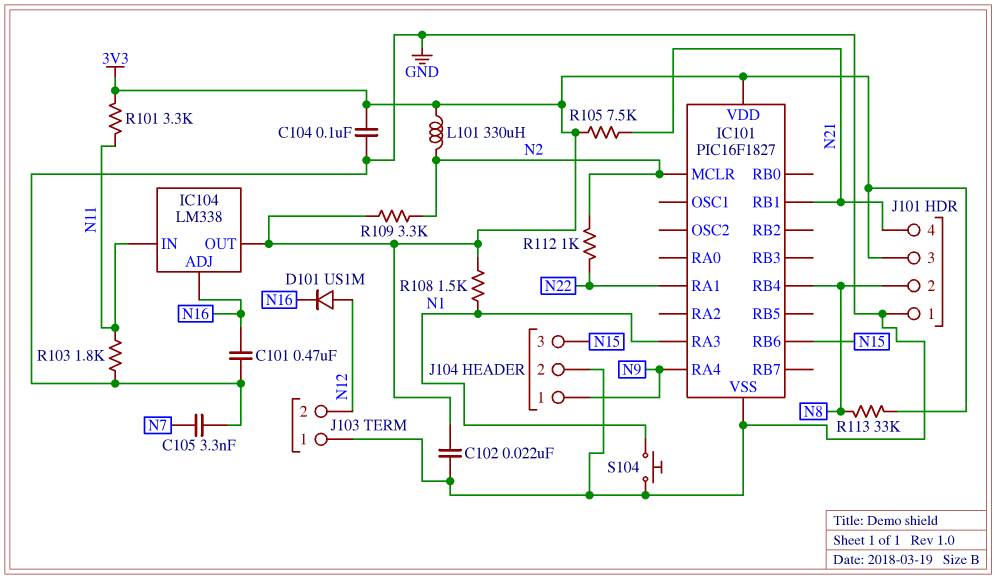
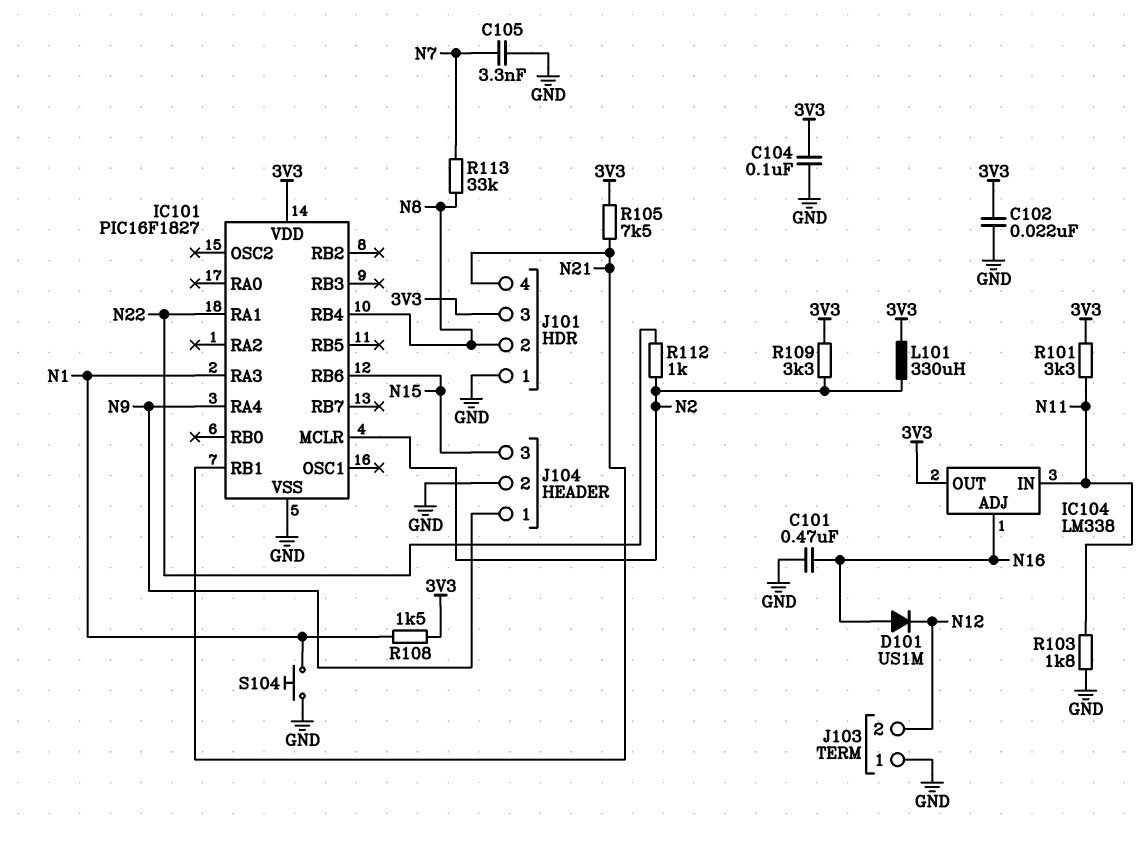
D101: diode US1M (A N12, K N16) -> diode US1M (A N16, K N12)
R113: 33k (3V3, N8) -> 33k (N7, N8)

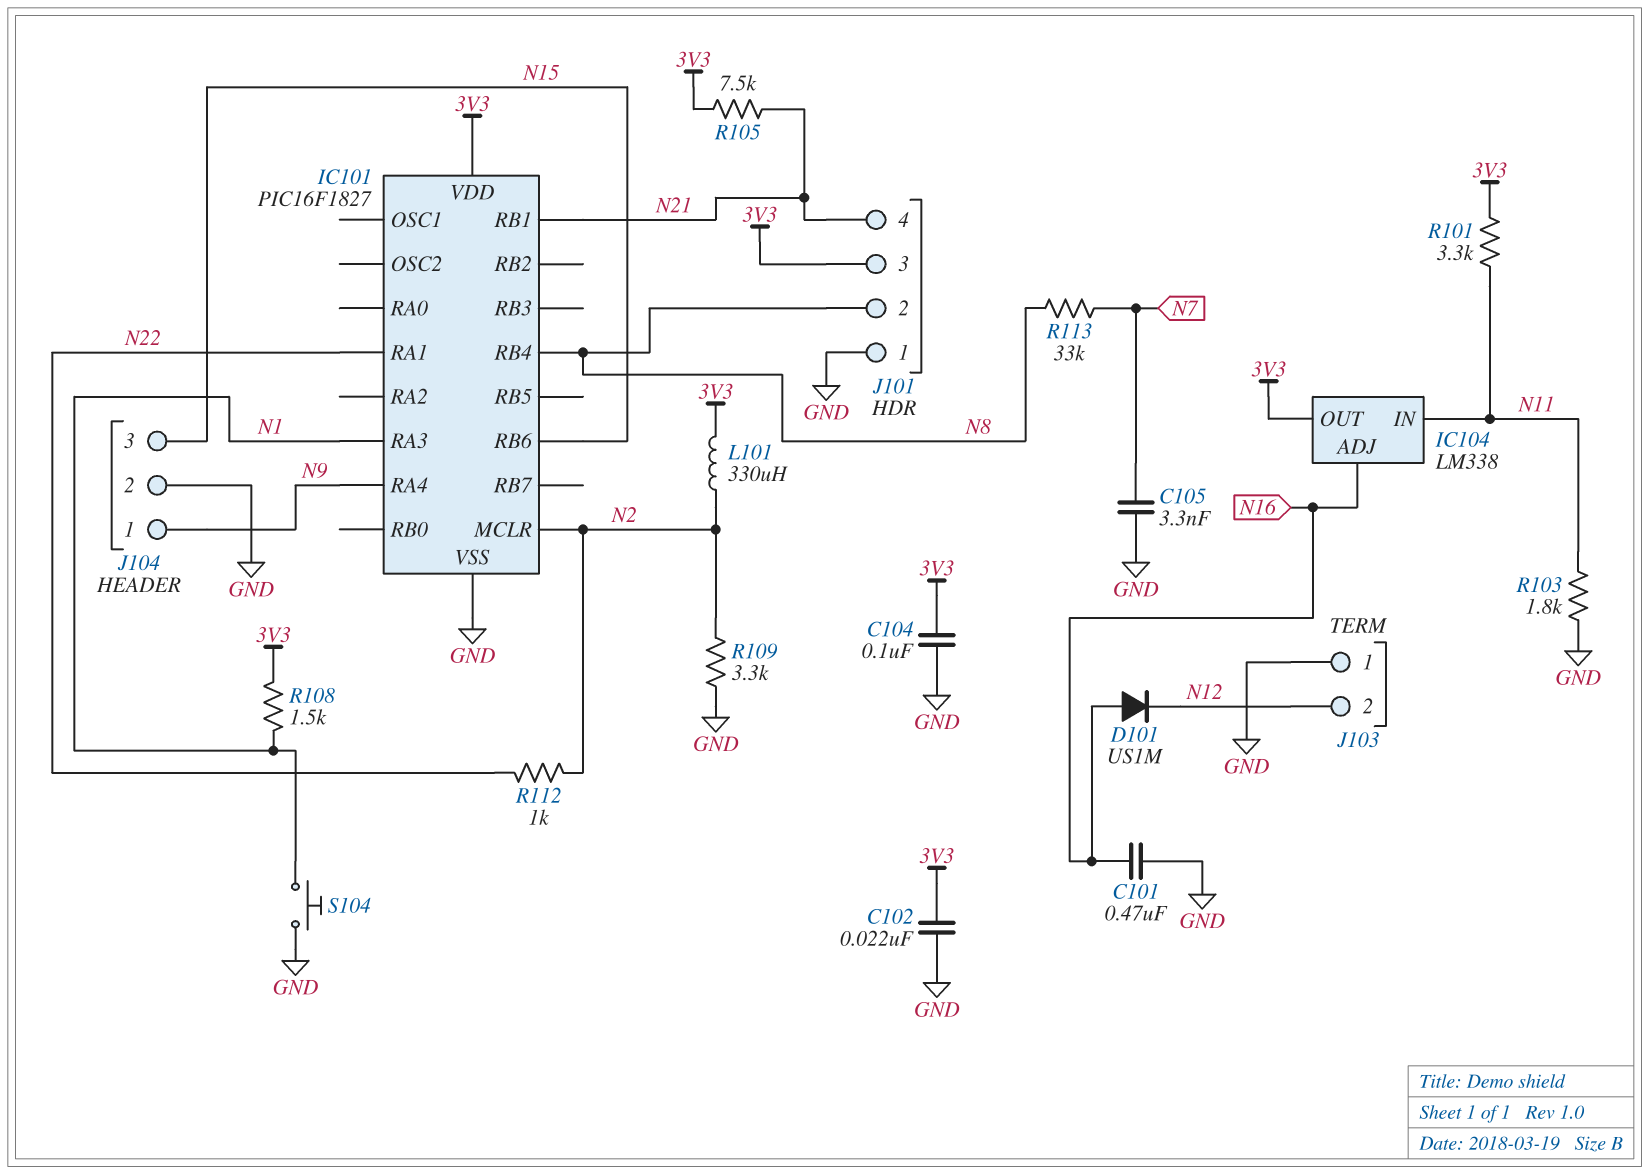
R109: 3.3k (3V3, N2) -> 3.3k (GND, N2)

